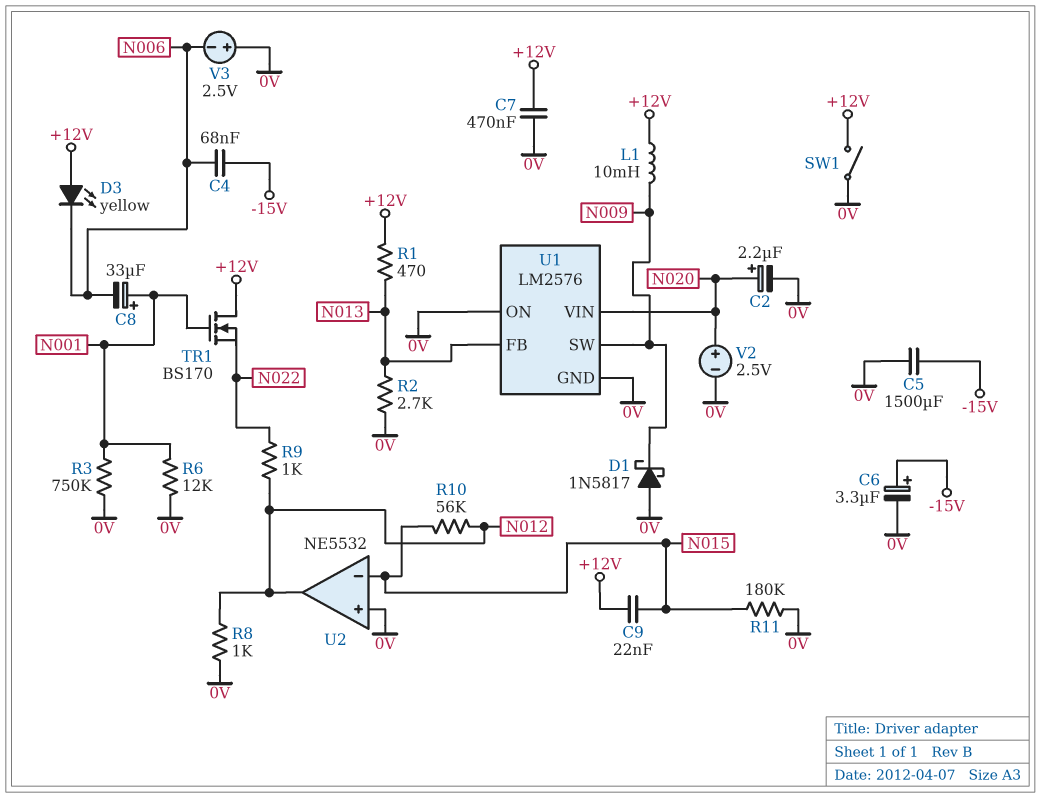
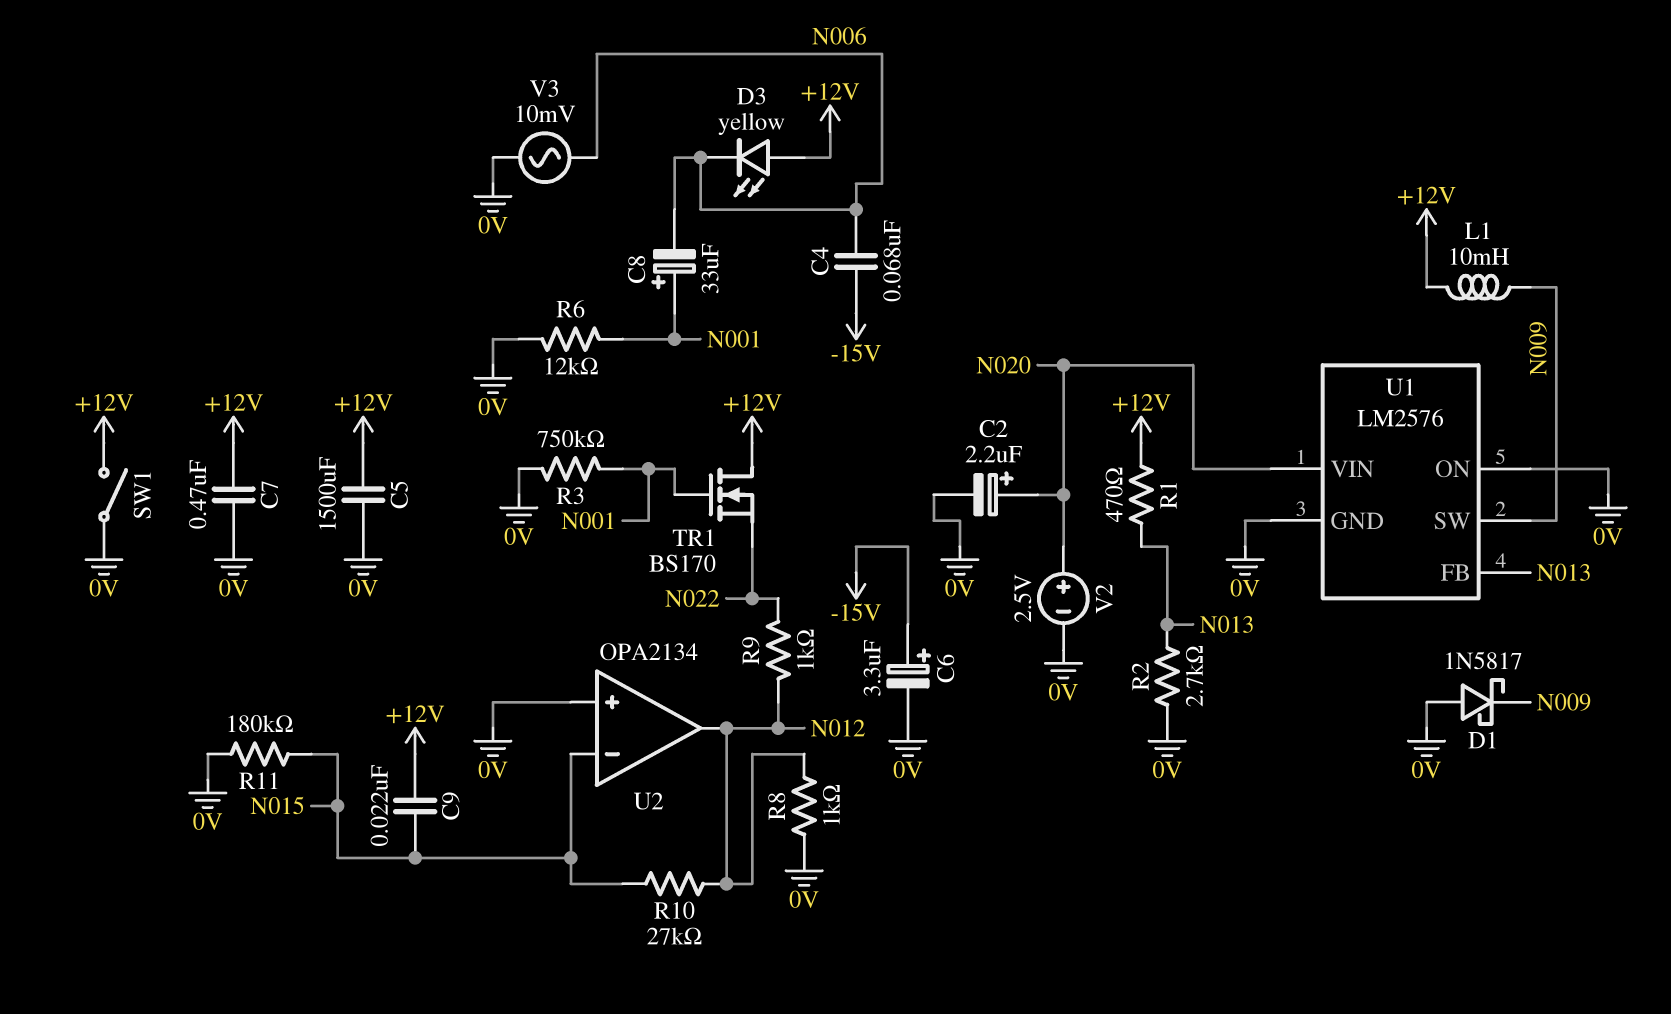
C5: 1500uF (-15V, 0V) -> 1500uF (+12V, 0V)
R10: 56k (N012, N015) -> 27k (N012, N015)
U2: NE5532 -> OPA2134
V3: 2.5V (plus 0V, minus N006) -> AC 10mV (0V, N006)

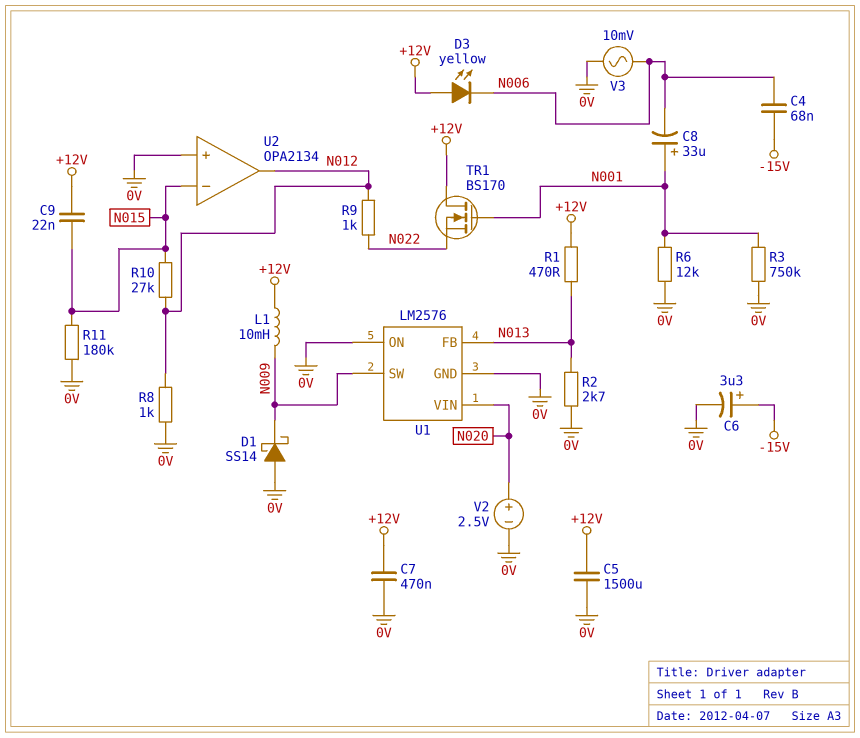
C2: 2.2uF (plus N020, minus 0V) -> none
D1: schottky 1N5817 (A 0V, K N009) -> schottky SS14 (A 0V, K N009)
SW1: switch (+12V, 0V) -> none

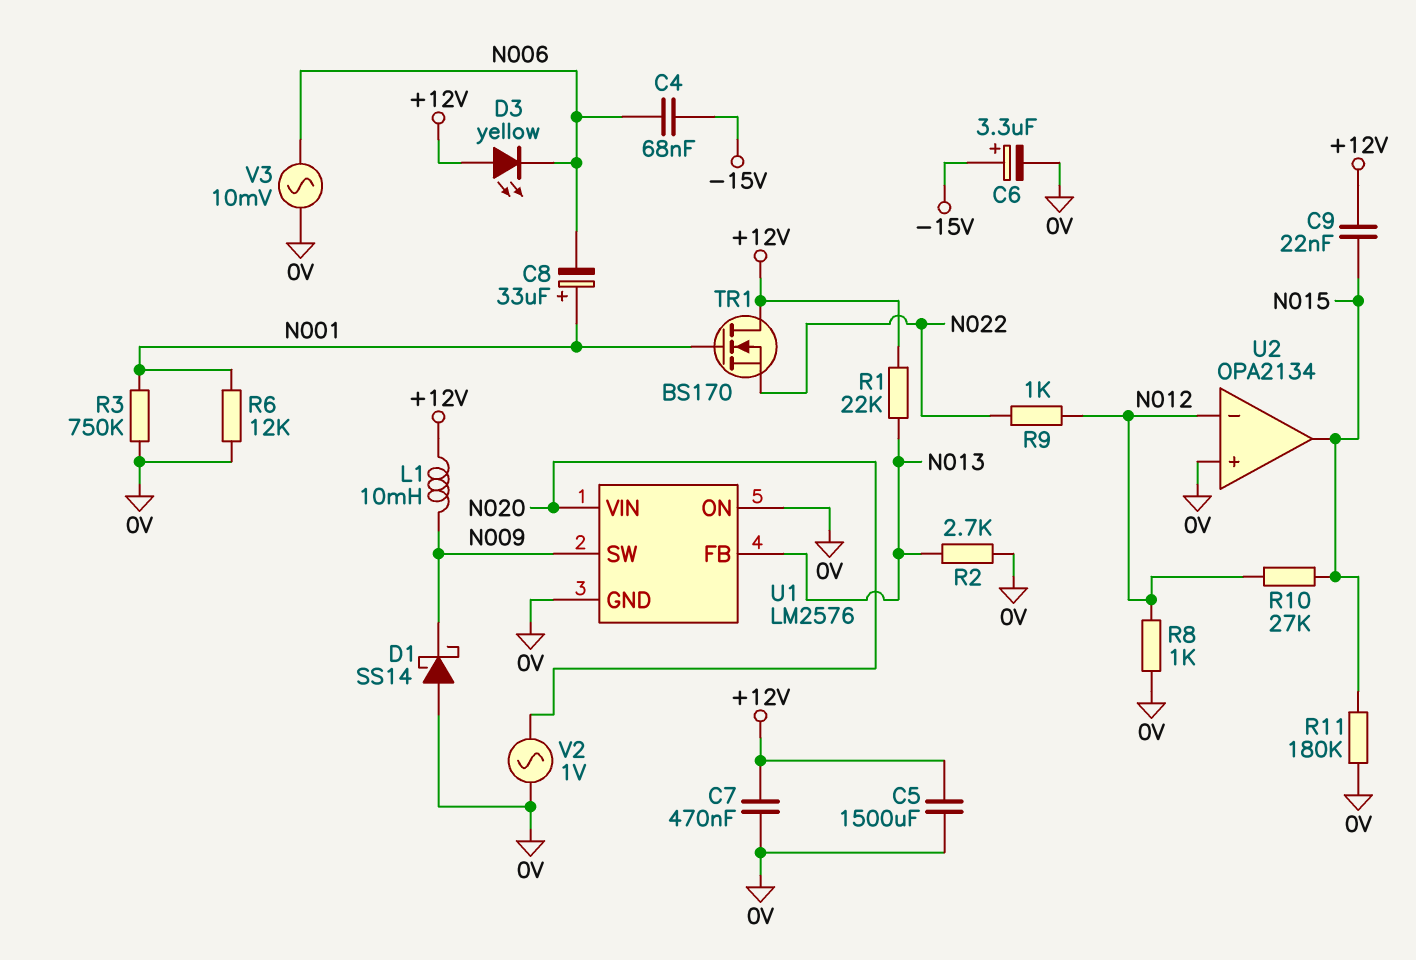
R1: 470 (+12V, N013) -> 22k (+12V, N013)
U2 pin in-: N015 -> N012
U2 pin out: N012 -> N015
V2: 2.5V (plus N020, minus 0V) -> AC 1V (0V, N020)

